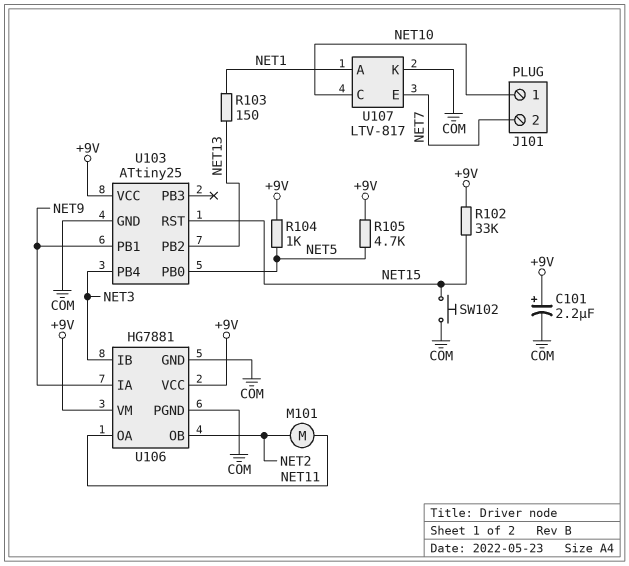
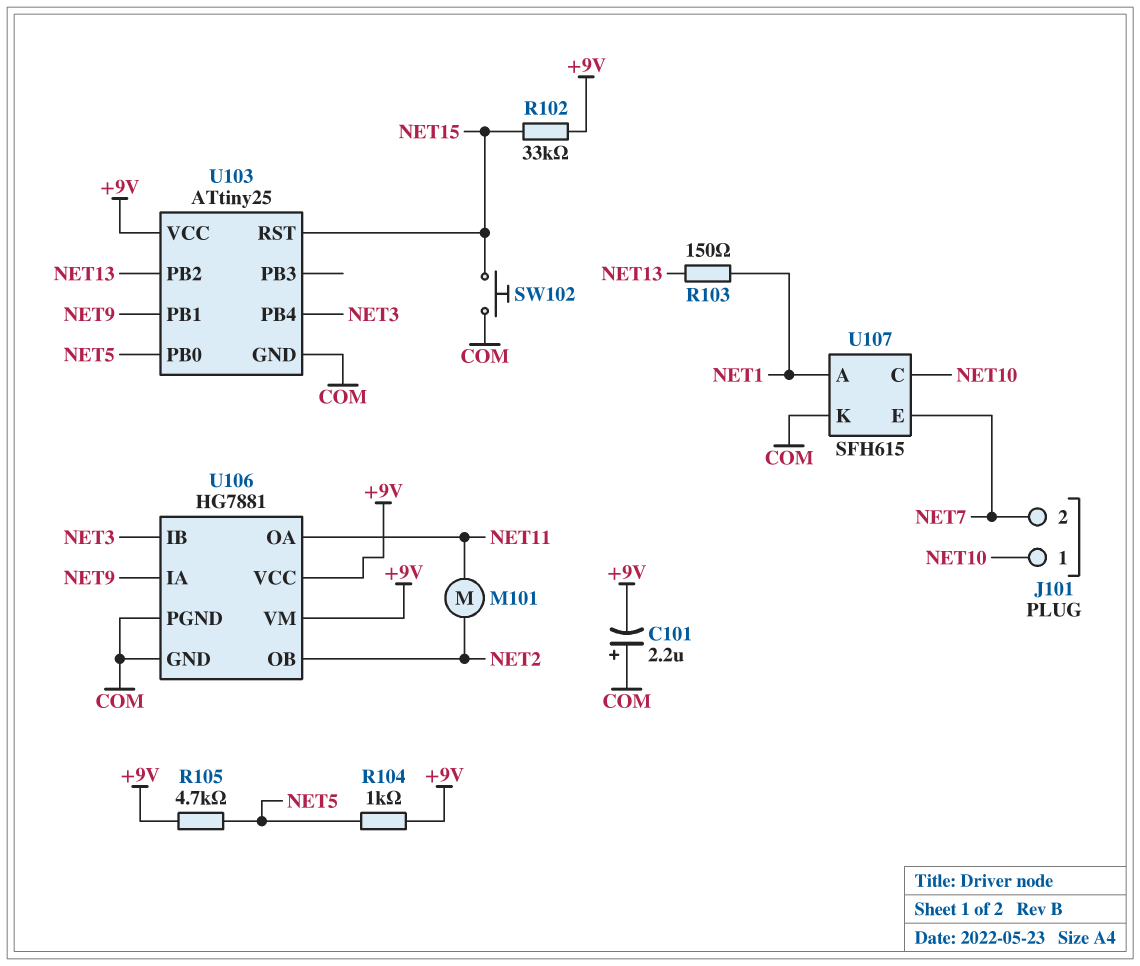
C101: 2.2uF (plus +9V, minus COM) -> 2.2uF (plus COM, minus +9V)
U107: LTV-817 -> SFH615

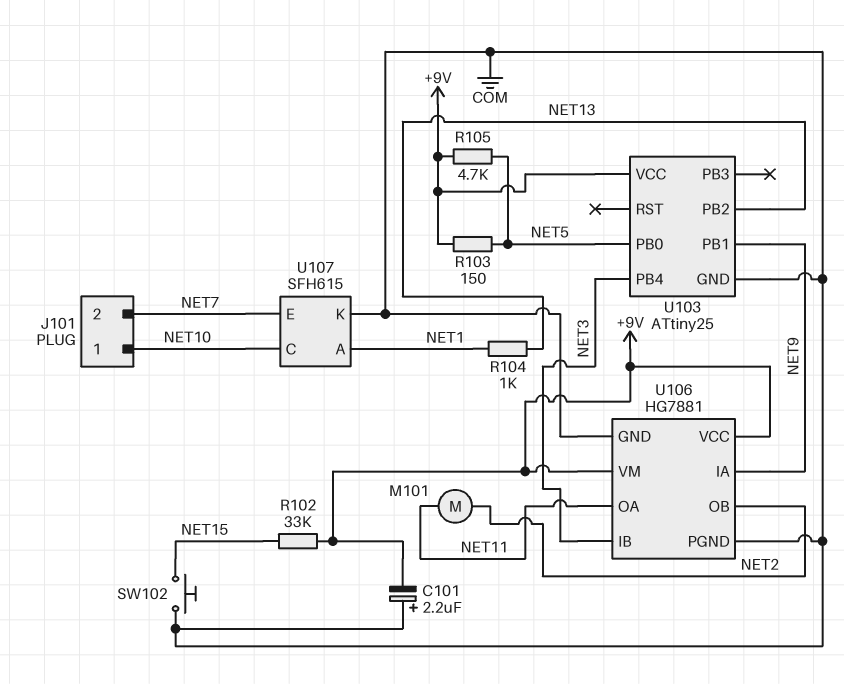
R103: 150 (NET1, NET13) -> 150 (+9V, NET5)
R104: 1k (+9V, NET5) -> 1k (NET1, NET13)
U103 pin RST: NET15 -> none

